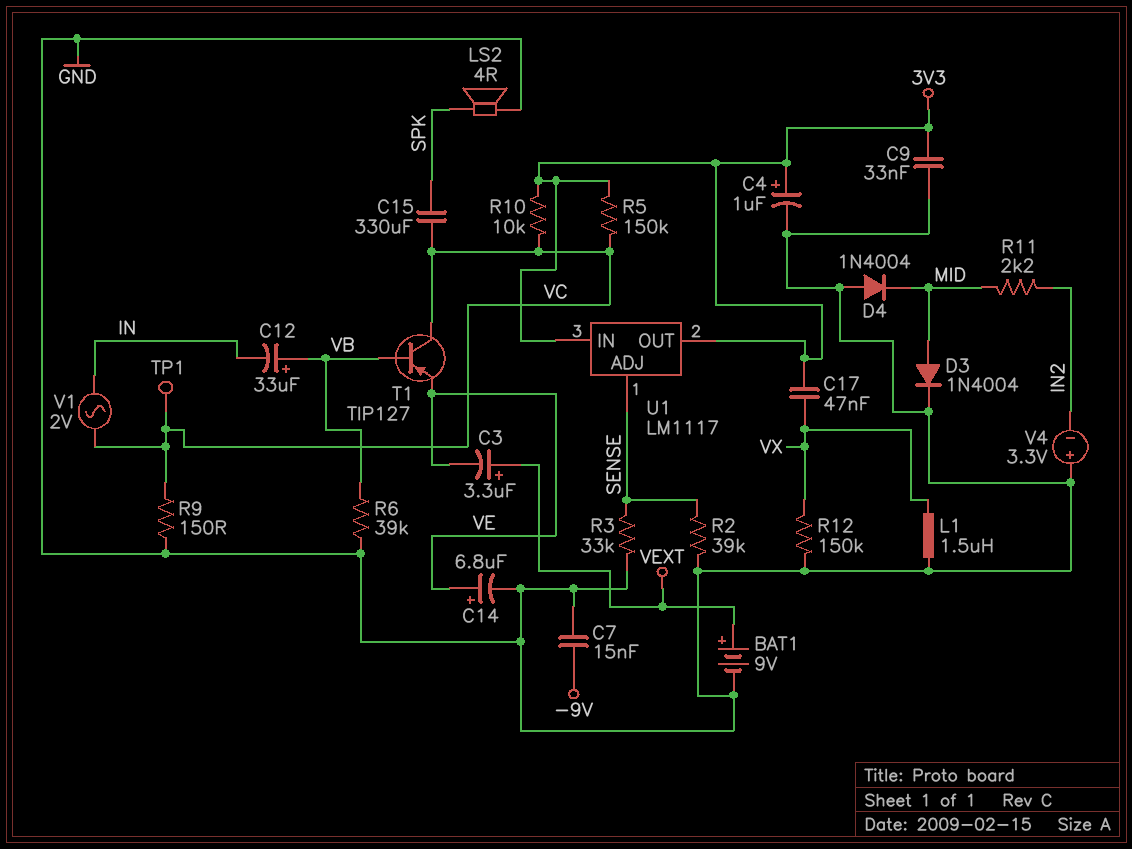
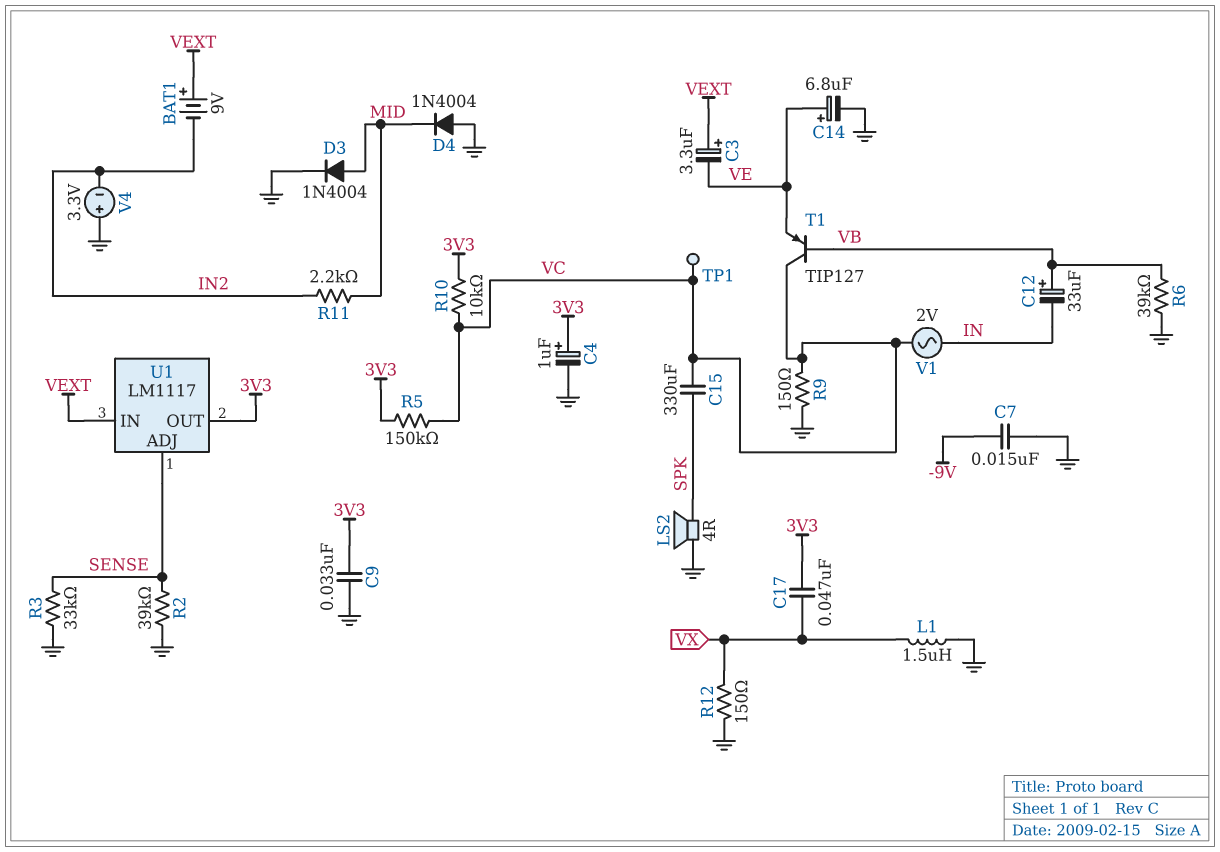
BAT1: 9V (plus VEXT, minus GND) -> 9V (plus VEXT, minus IN2)
R12: 150k (GND, VX) -> 150 (GND, VX)
U1 pin IN: 3V3 -> VEXT

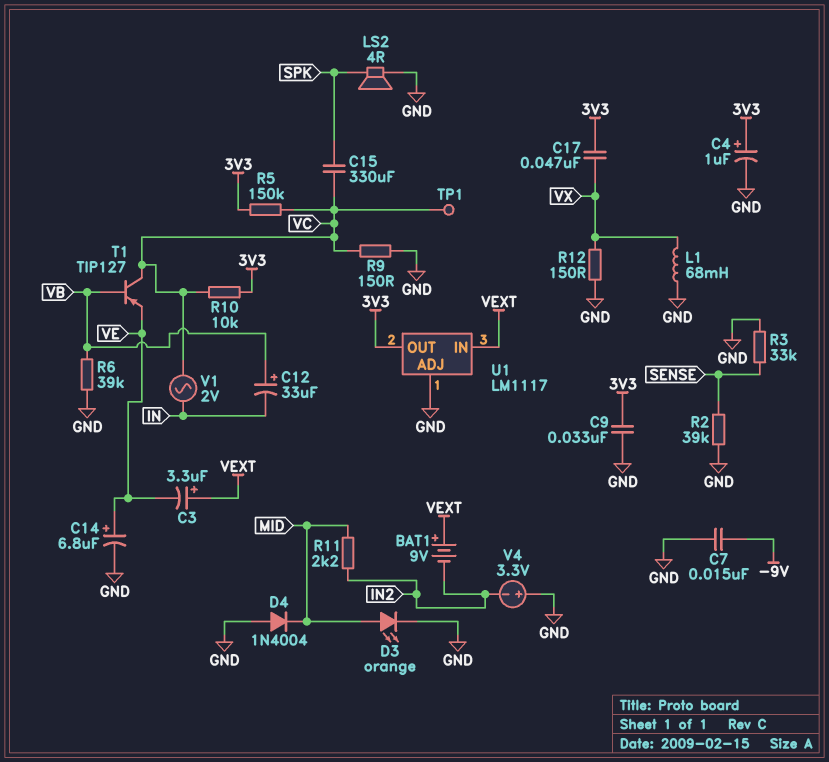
D3: diode 1N4004 (A MID, K GND) -> LED orange (A MID, K GND)
L1: 1.5uH (GND, VX) -> 68mH (GND, VX)
U1 pin ADJ: SENSE -> GND

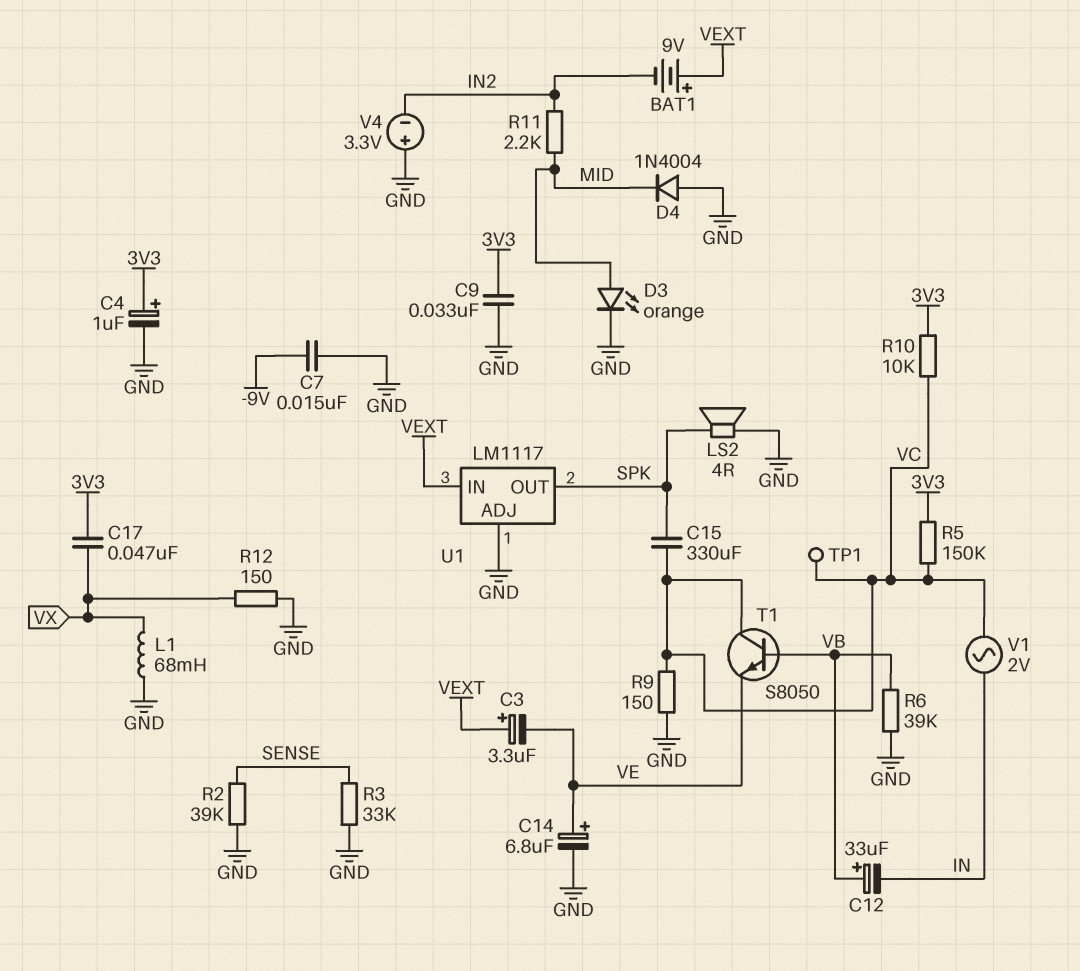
T1: PNP TIP127 (B VB, C VC, E VE) -> NPN S8050 (B VB, C VC, E VE)
U1 pin OUT: 3V3 -> SPK

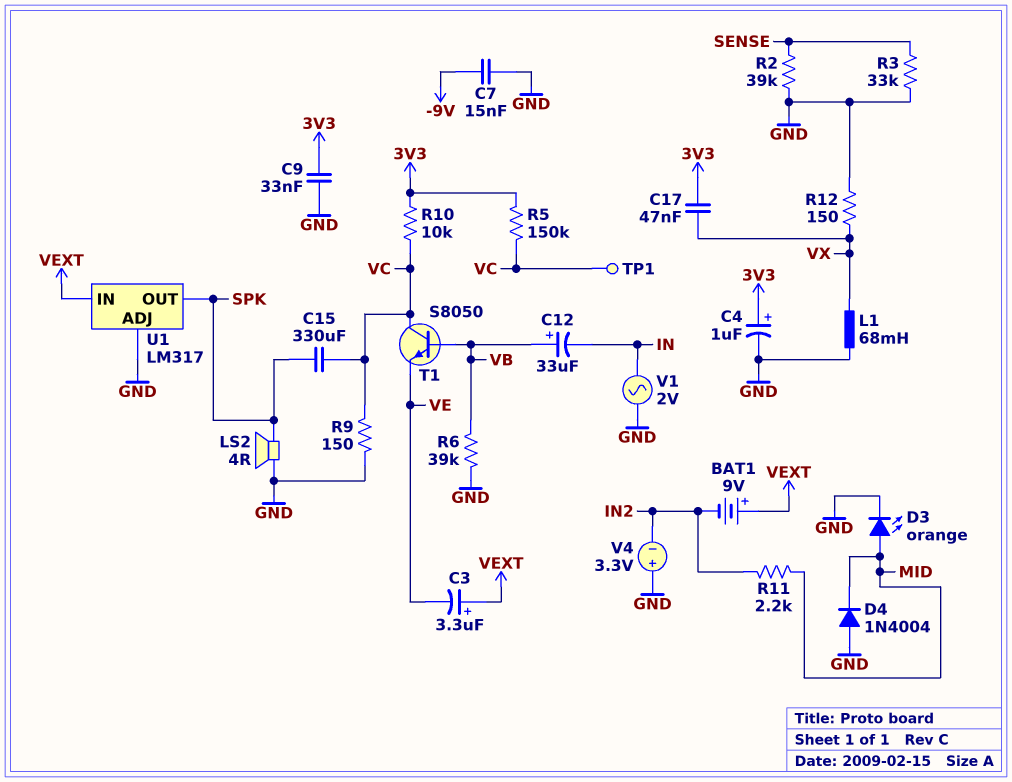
C14: 6.8uF (plus VE, minus GND) -> none
U1: LM1117 -> LM317
V1: AC 2V (IN, VC) -> AC 2V (GND, IN)

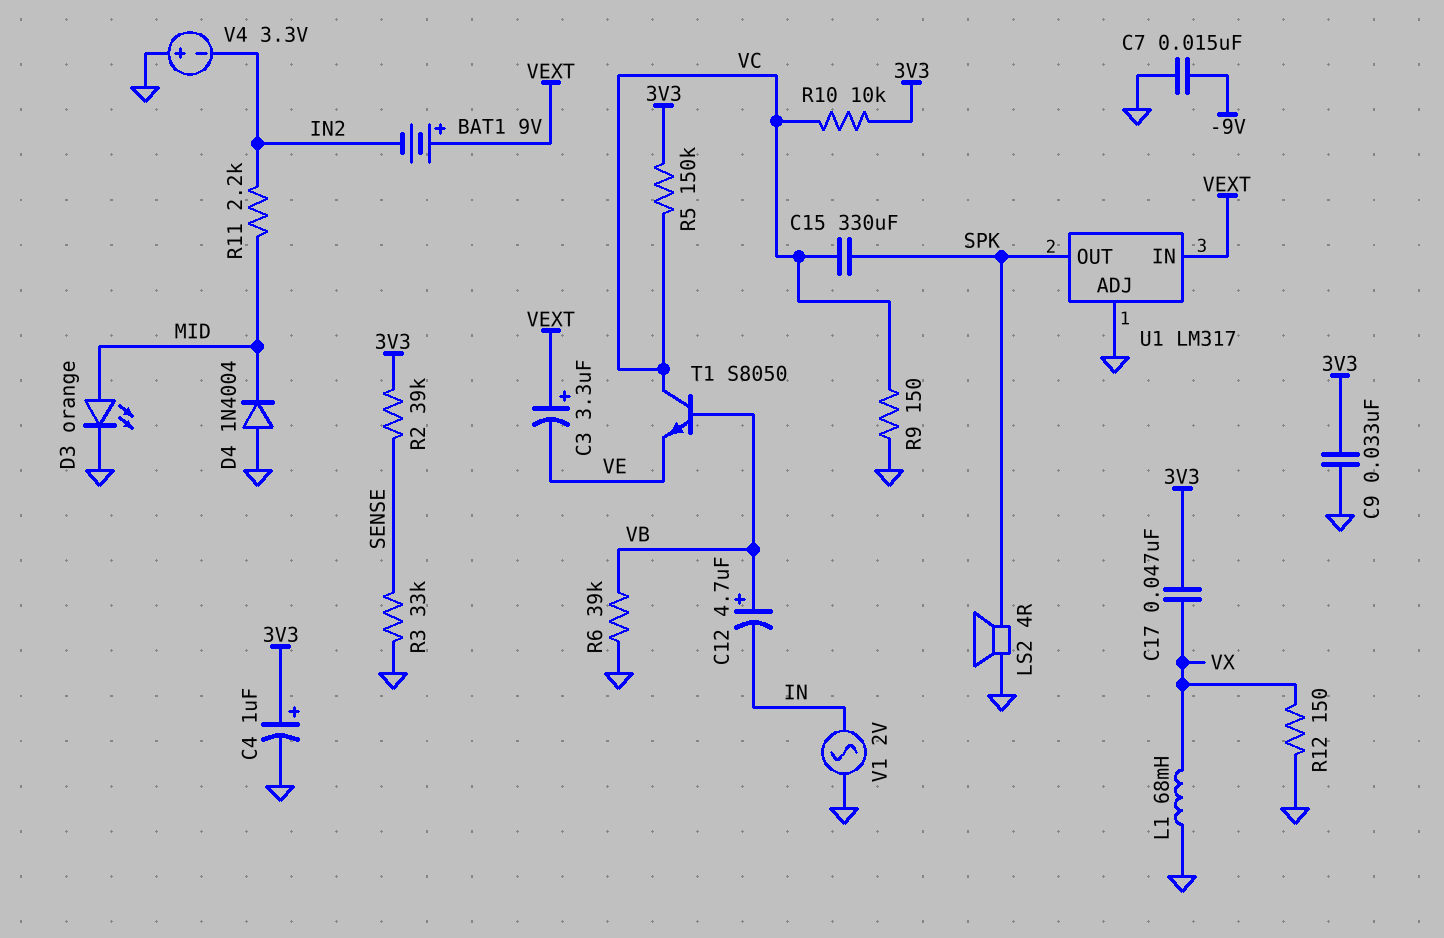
C12: 33uF (plus VB, minus IN) -> 4.7uF (plus VB, minus IN)
R2: 39k (GND, SENSE) -> 39k (3V3, SENSE)
TP1: test point (VC) -> none

